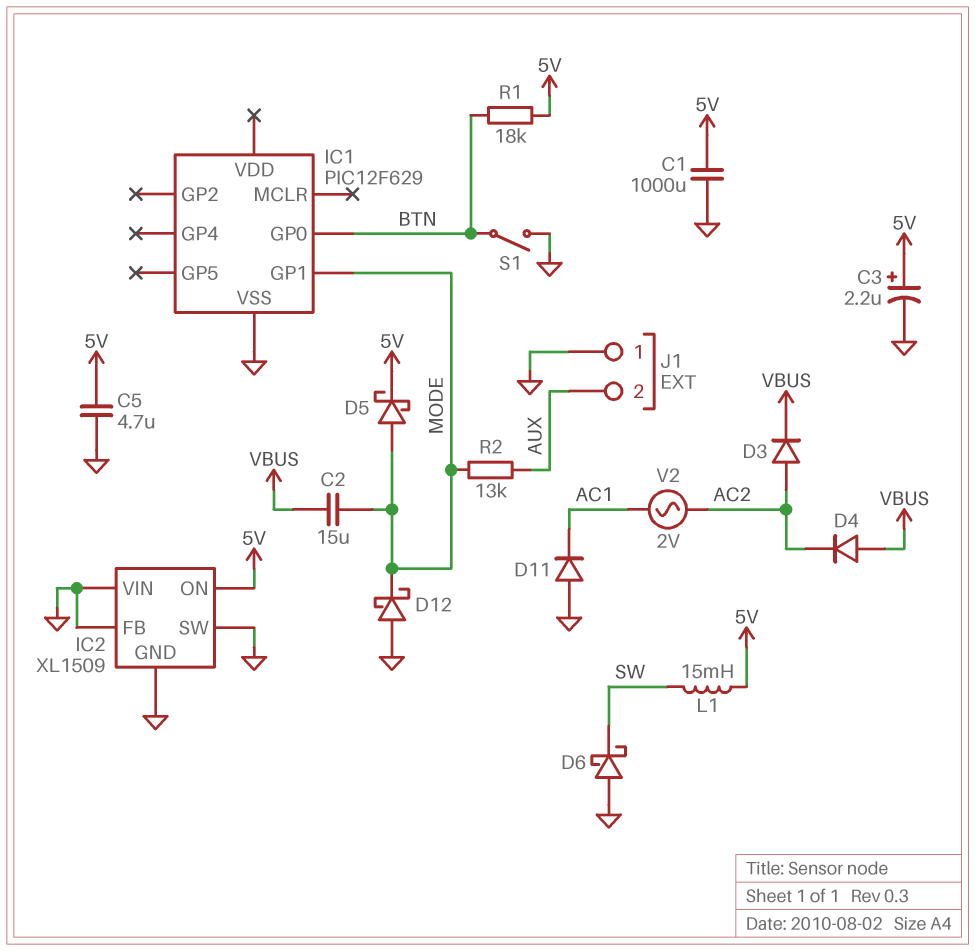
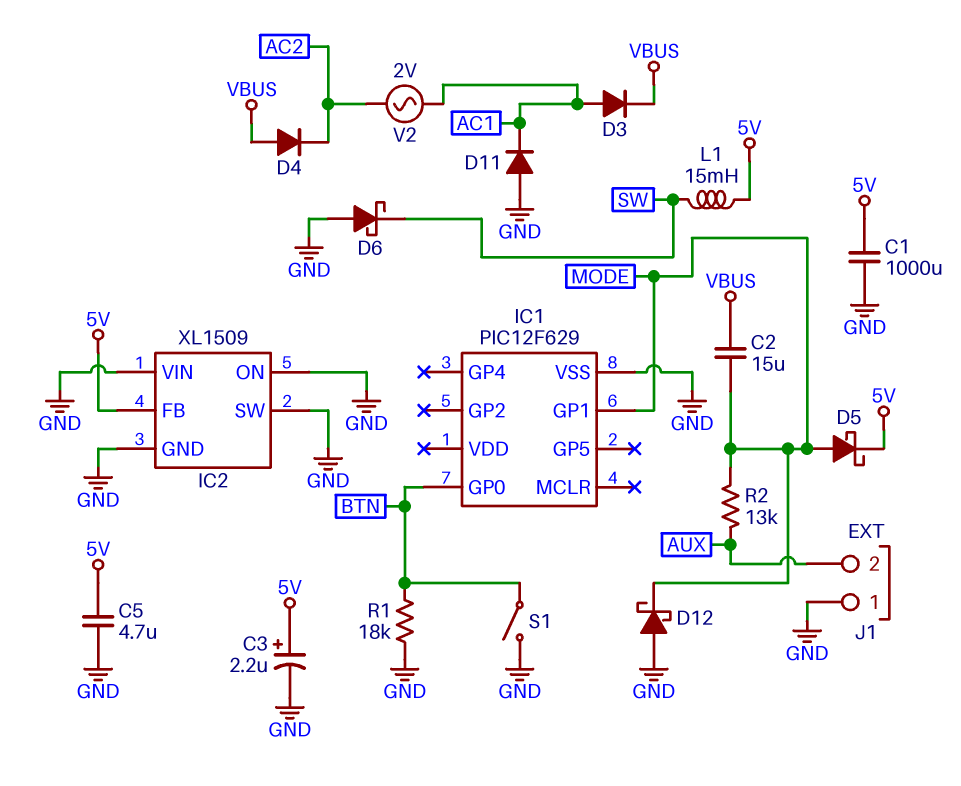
D3: diode (A AC2, K VBUS) -> diode (A AC1, K VBUS)
IC2 pin FB: GND -> 5V
IC2 pin ON: 5V -> GND
R1: 18k (5V, BTN) -> 18k (BTN, GND)

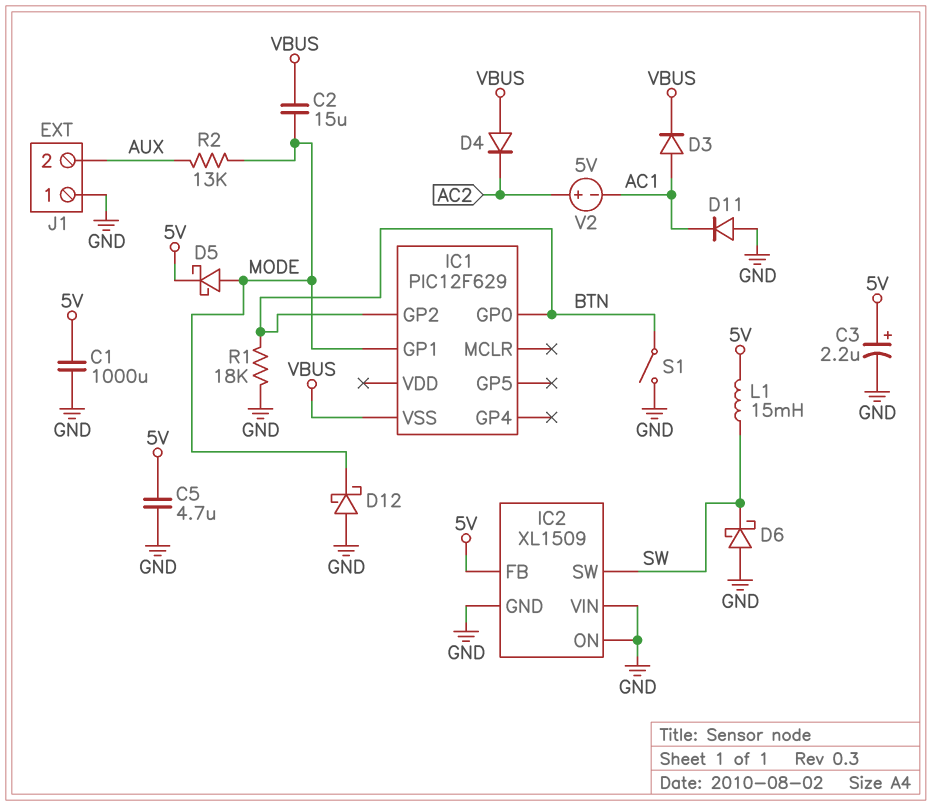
IC1 pin GP2: none -> BTN
IC1 pin VSS: GND -> VBUS
IC2 pin SW: GND -> SW
V2: AC 2V (AC1, AC2) -> 5V (plus AC2, minus AC1)

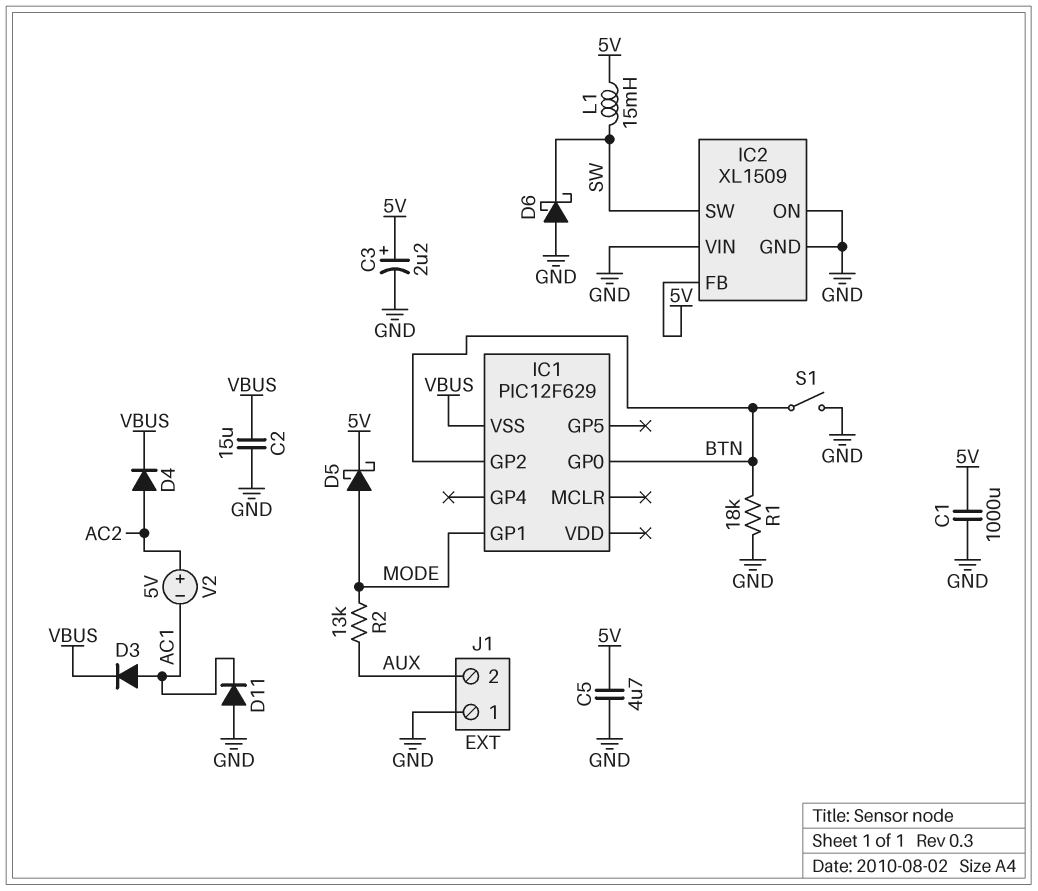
C2: 15uF (MODE, VBUS) -> 15uF (GND, VBUS)
D4: diode (A VBUS, K AC2) -> diode (A AC2, K VBUS)
D12: schottky (A GND, K MODE) -> none

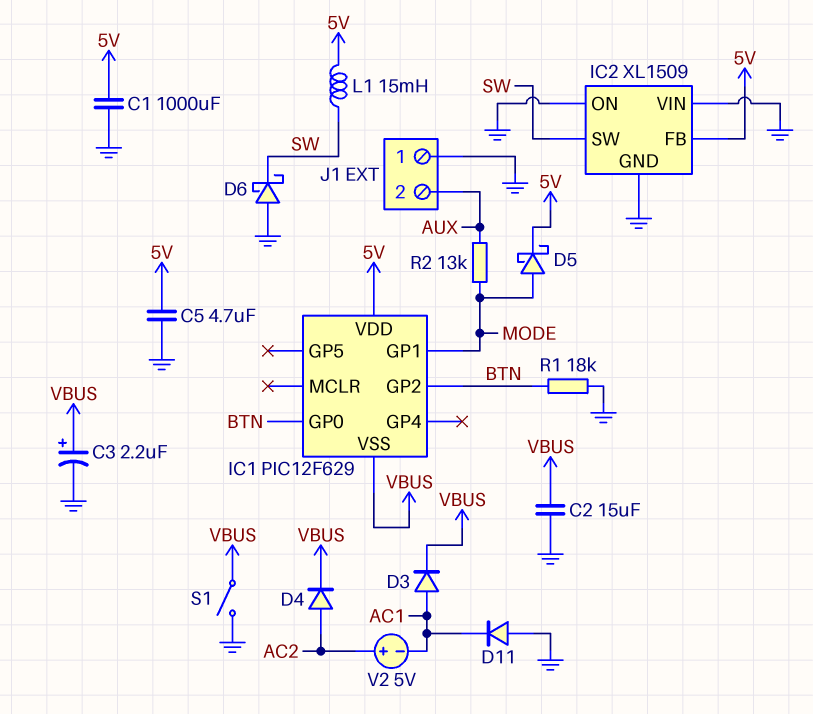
C3: 2.2uF (plus 5V, minus GND) -> 2.2uF (plus VBUS, minus GND)
IC1 pin VDD: none -> 5V
S1: switch (BTN, GND) -> switch (GND, VBUS)

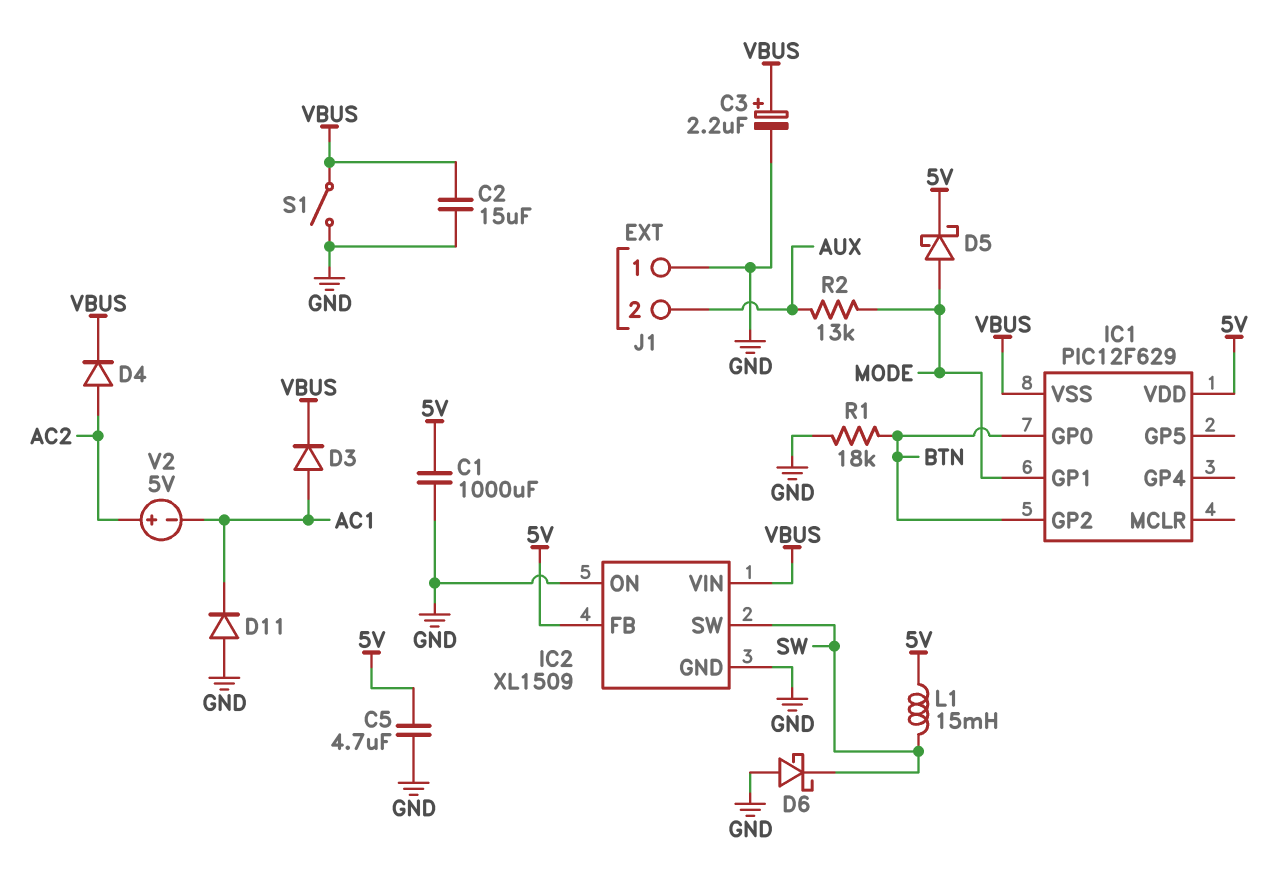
IC2 pin VIN: GND -> VBUS

